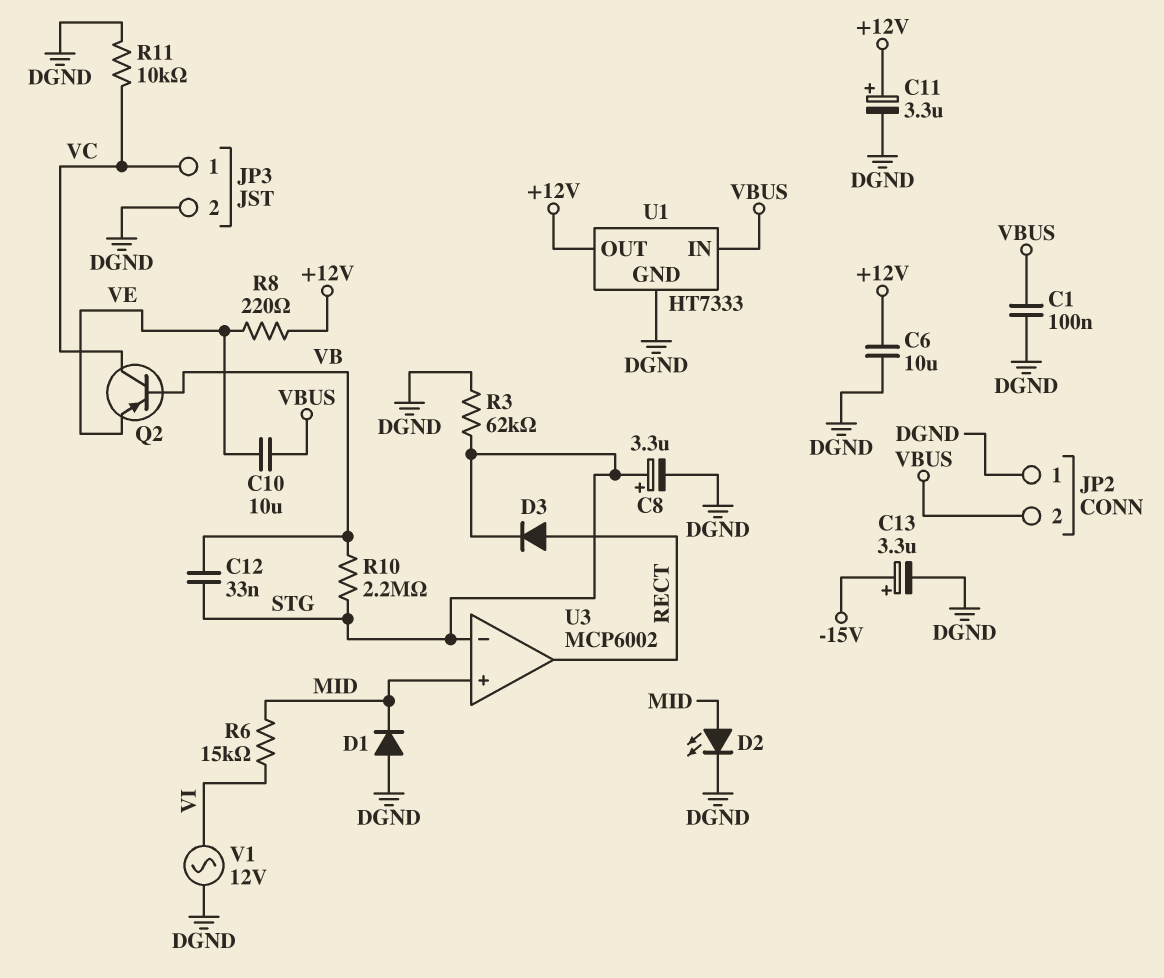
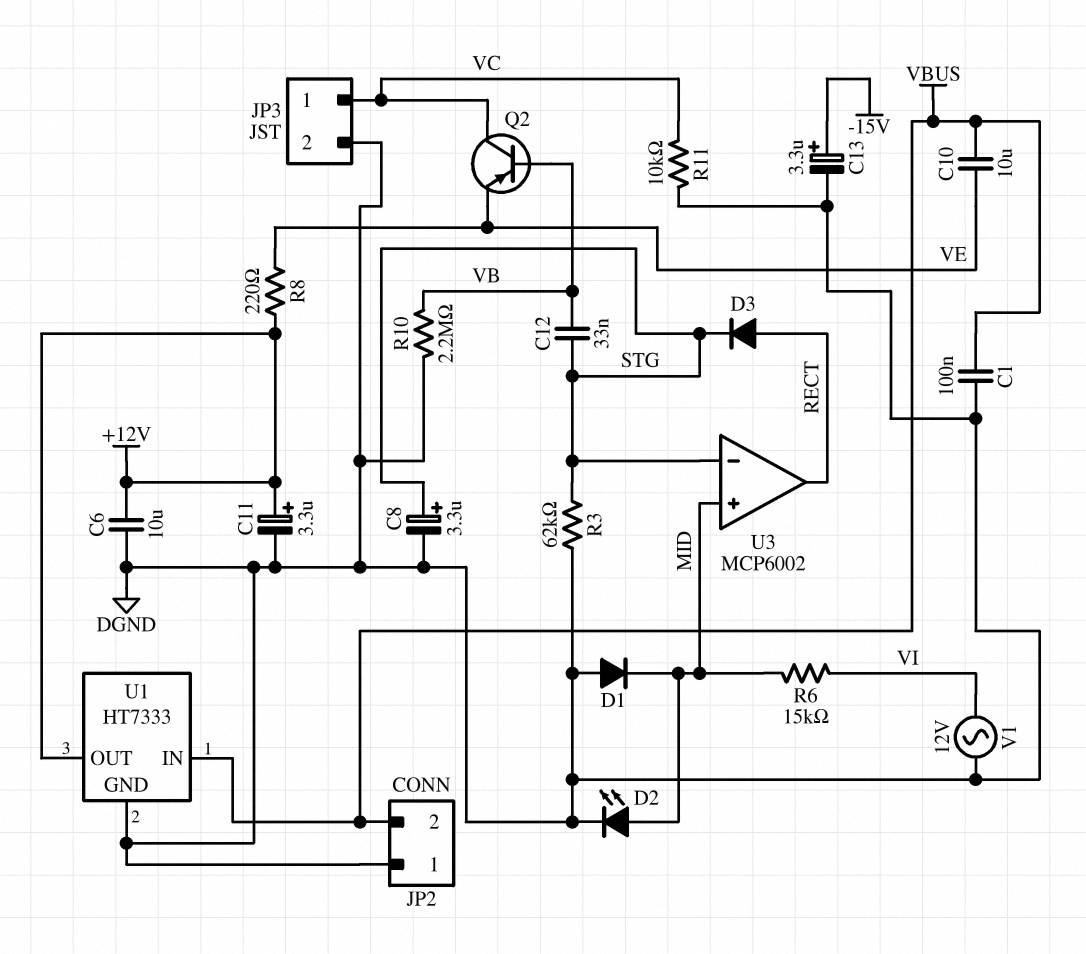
R10: 2.2M (STG, VB) -> 2.2M (DGND, VB)

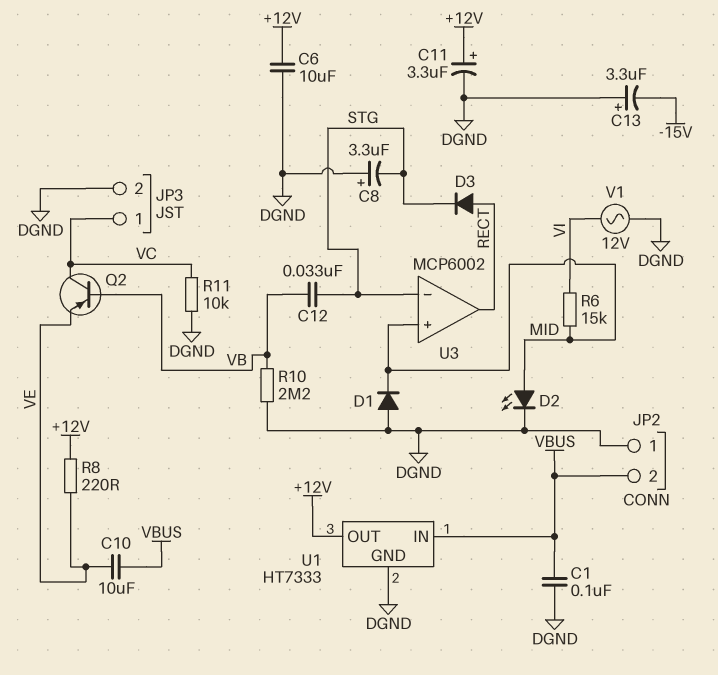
C8: 3.3uF (plus STG, minus DGND) -> 3.3uF (plus DGND, minus STG)
C13: 3.3uF (plus -15V, minus DGND) -> 3.3uF (plus DGND, minus -15V)
R3: 62k (DGND, STG) -> none

